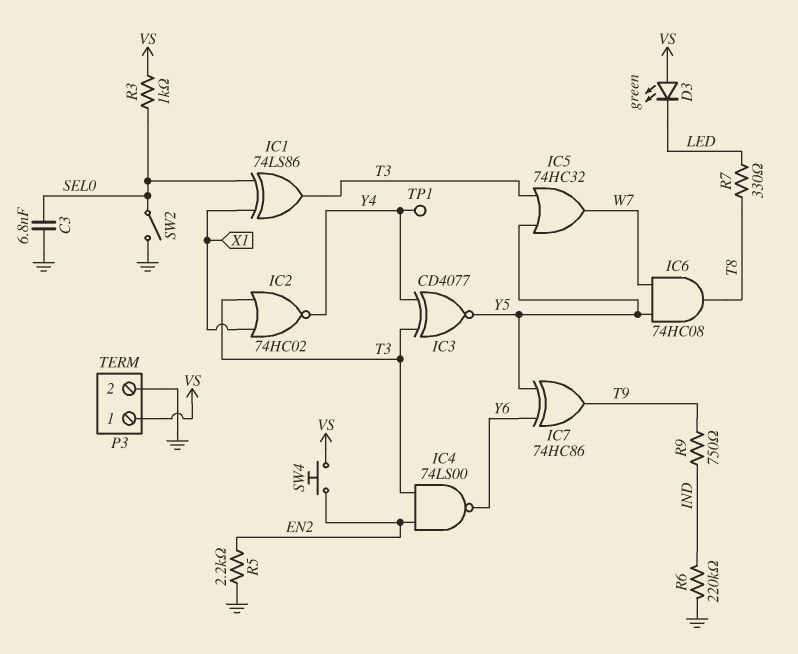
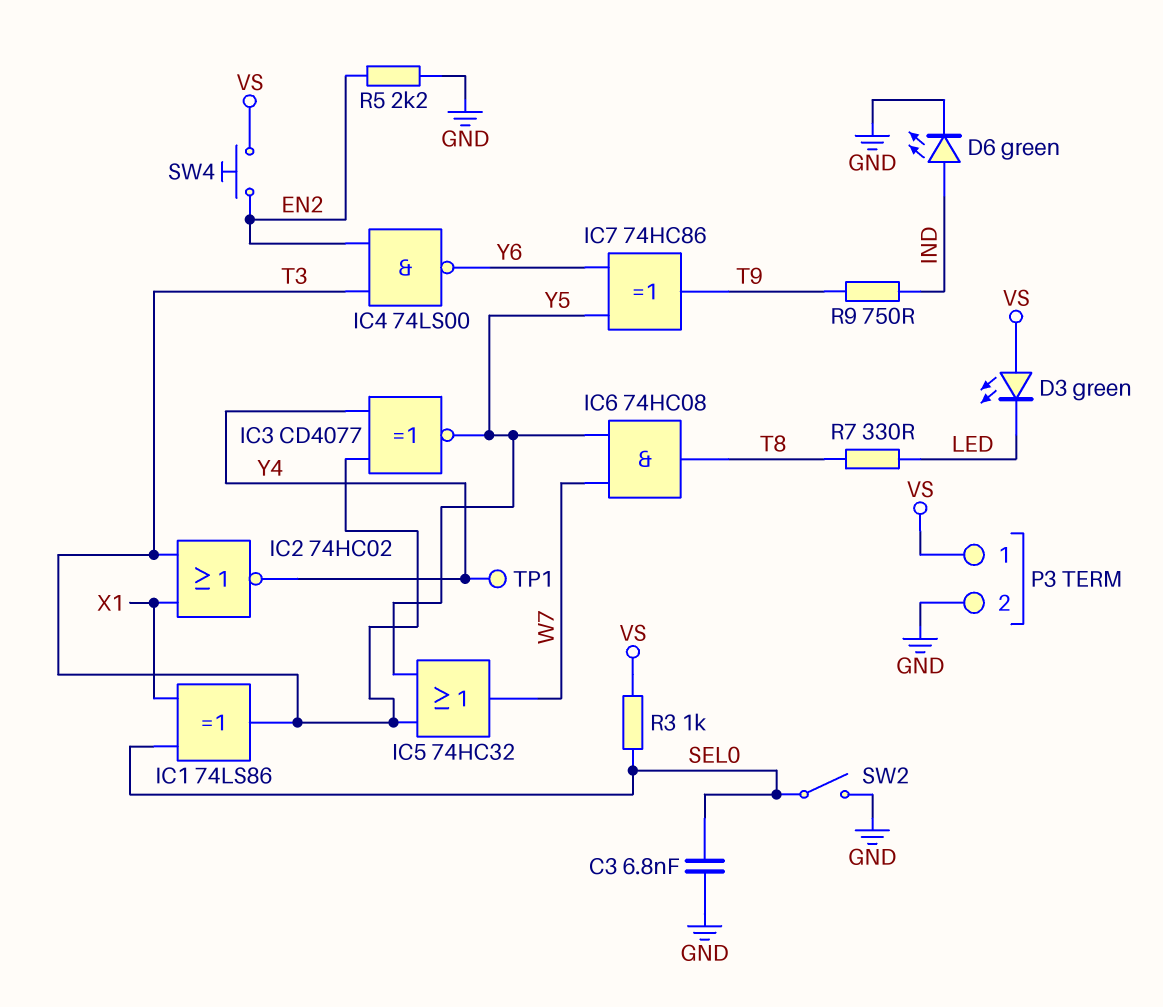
D6: none -> LED green (A IND, K GND)
R6: 220k (GND, IND) -> none

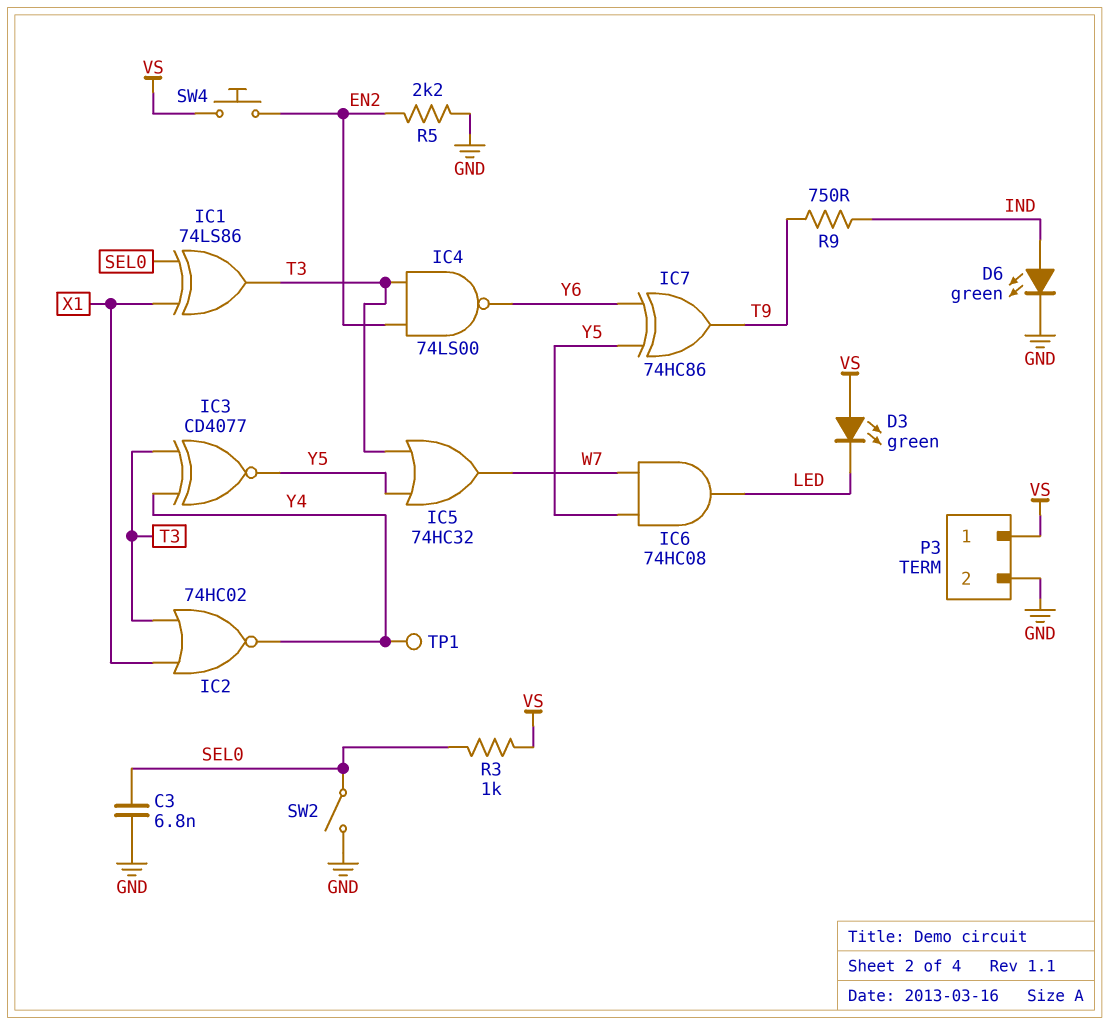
IC6: AND 74HC08 (in W7, in Y5, out T8) -> AND 74HC08 (in W7, in Y5, out LED)
R7: 330 (LED, T8) -> none

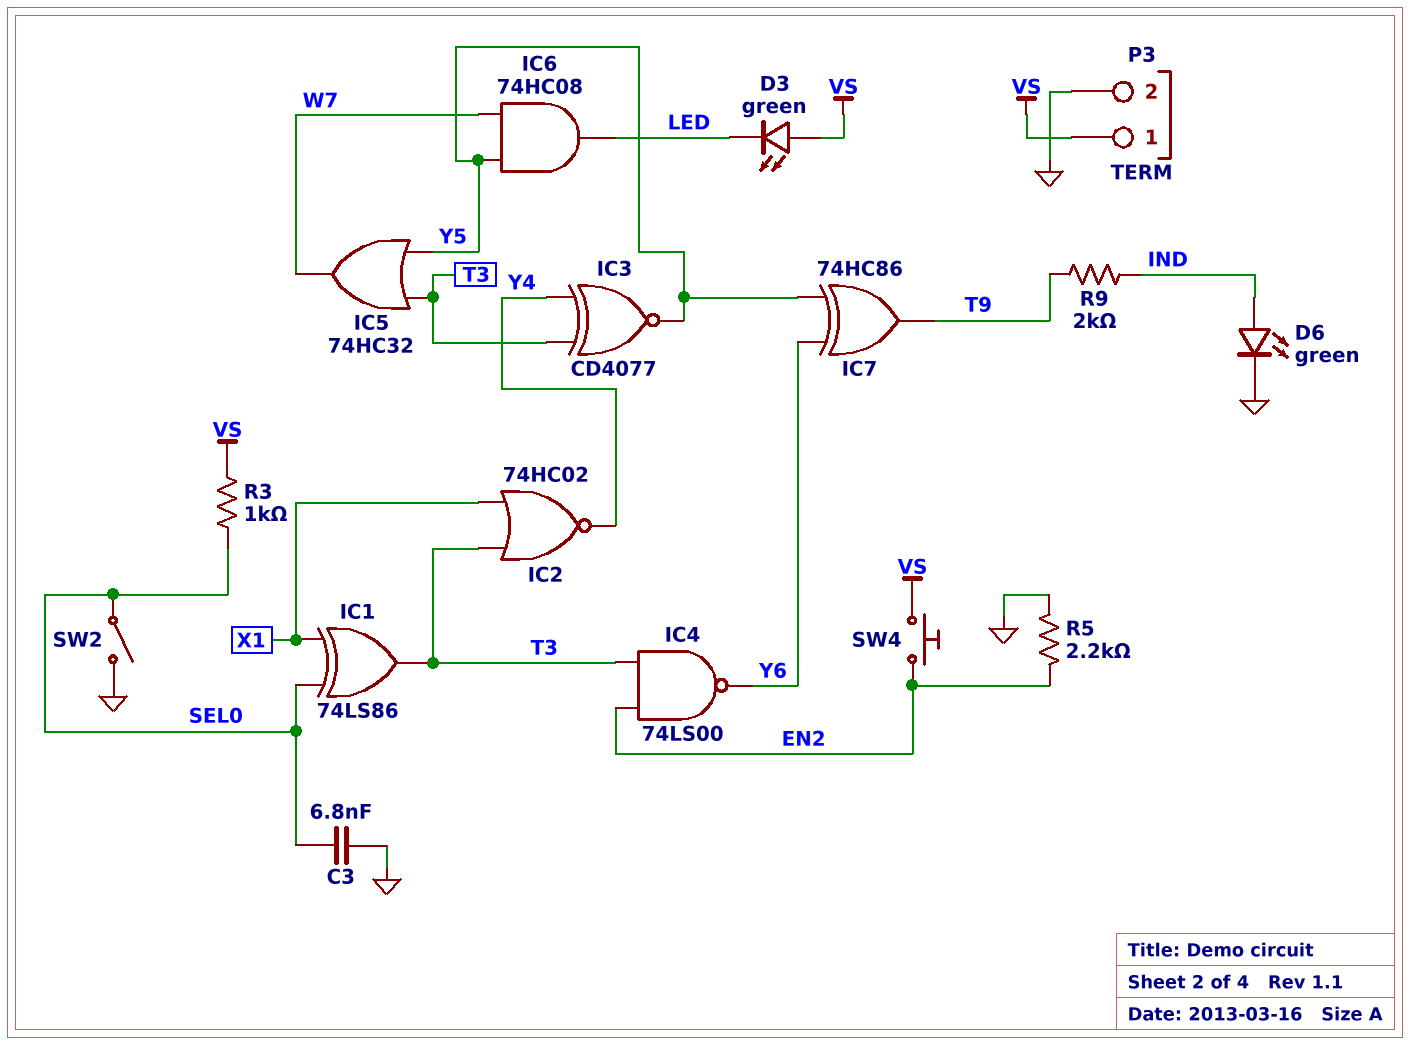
R9: 750 (IND, T9) -> 2k (IND, T9)
TP1: test point (Y4) -> none

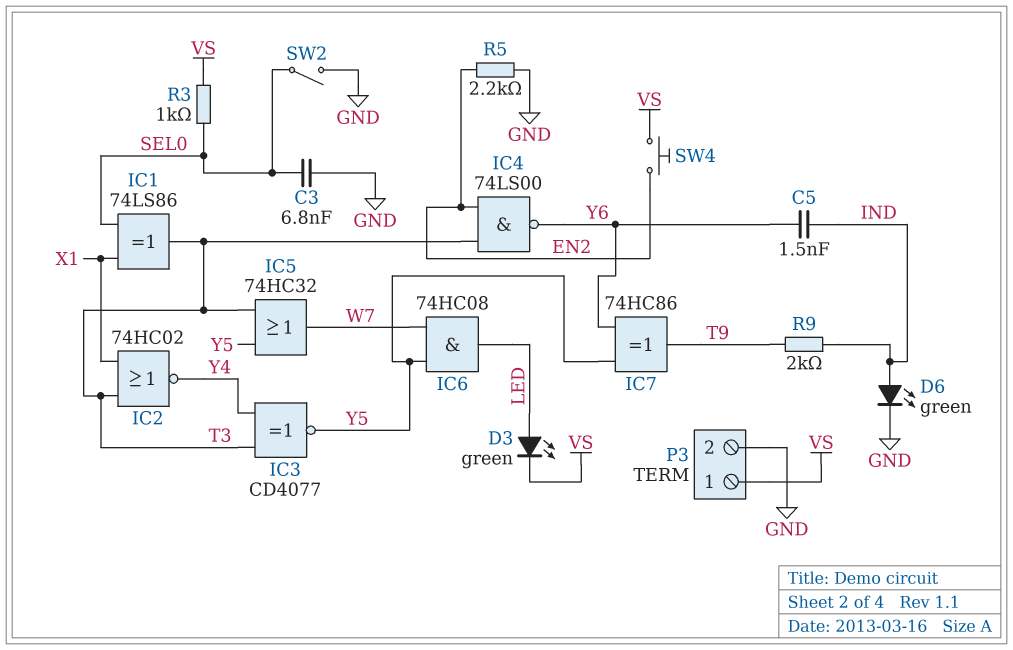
C5: none -> 1.5nF (IND, Y6)
D3: LED green (A VS, K LED) -> LED green (A LED, K VS)

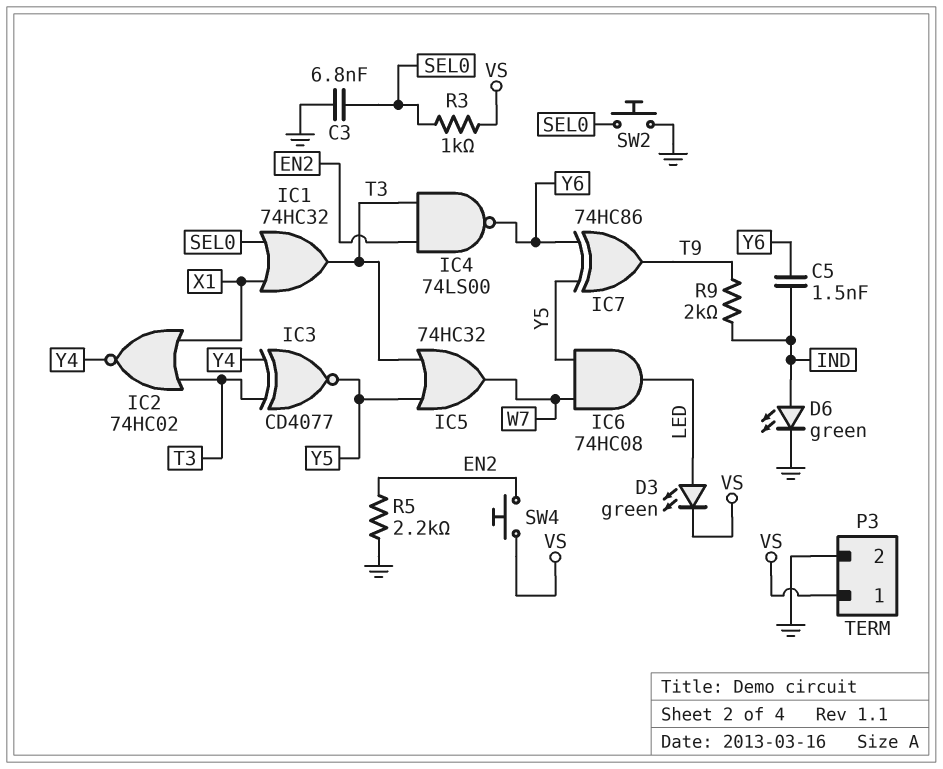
IC1: XOR 74LS86 (in SEL0, in X1, out T3) -> OR 74HC32 (in SEL0, in X1, out T3)
SW2: switch (GND, SEL0) -> button (GND, SEL0)

